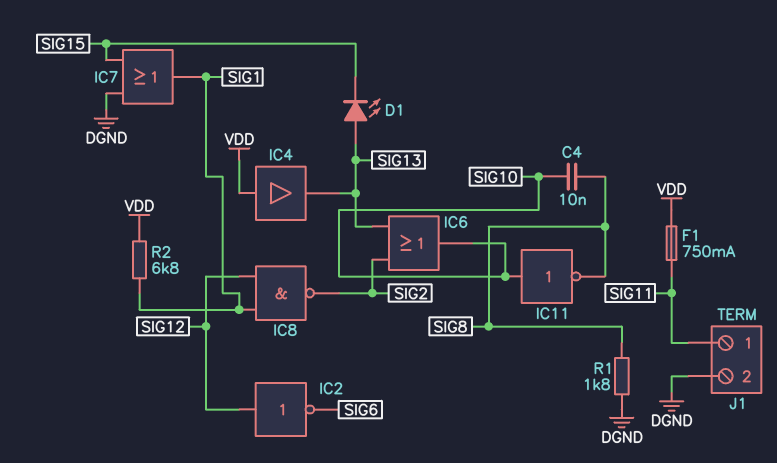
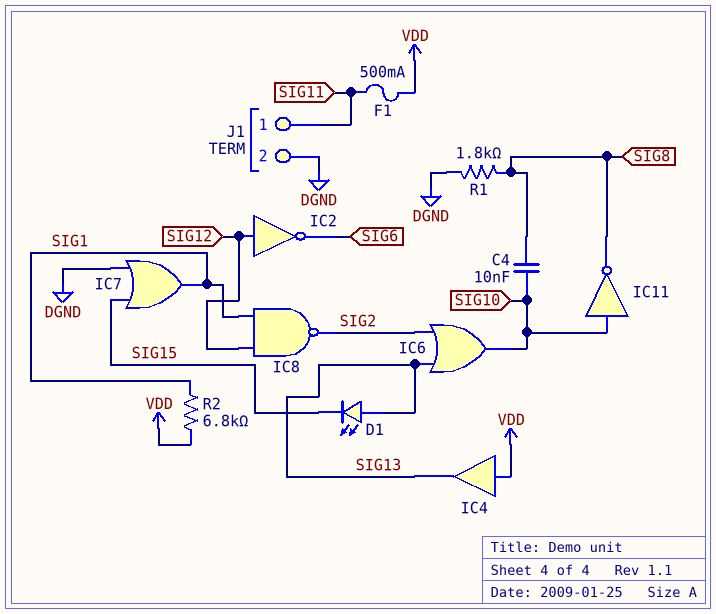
F1: 750mA (SIG11, VDD) -> 500mA (SIG11, VDD)

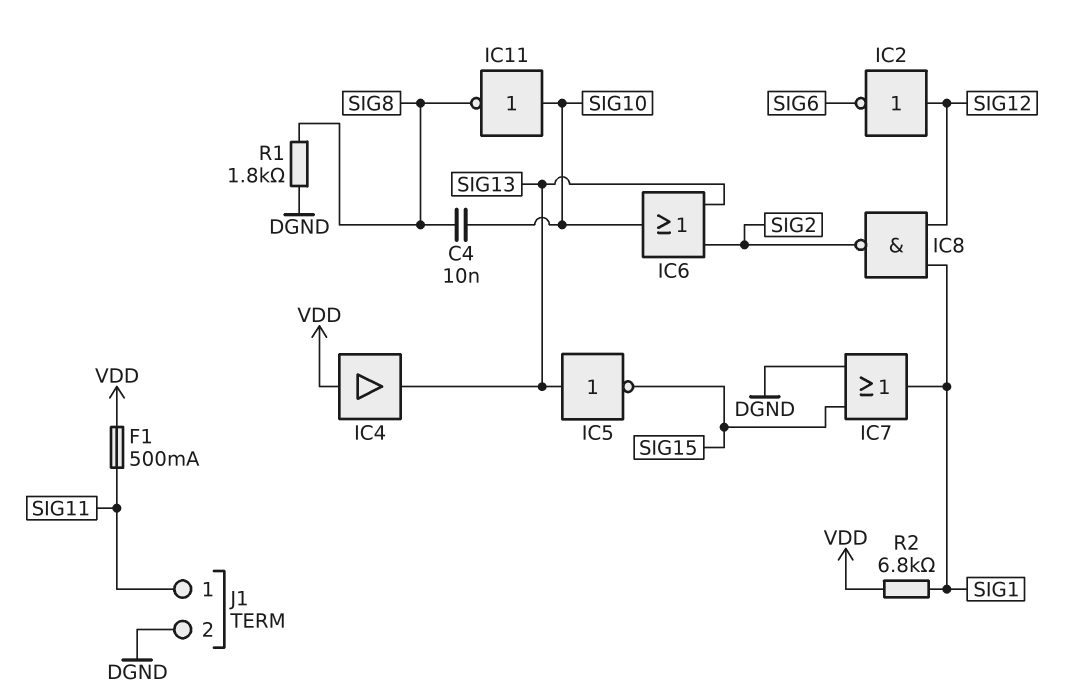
D1: LED (A SIG13, K SIG15) -> none
IC5: none -> NOT (in SIG13, out SIG15)

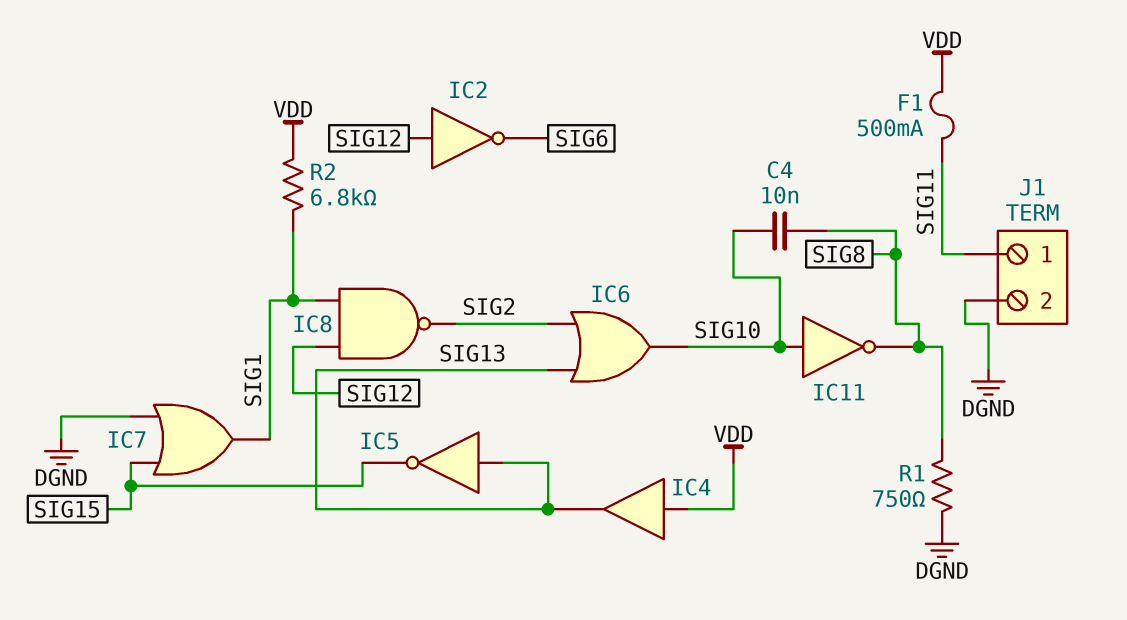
R1: 1.8k (DGND, SIG8) -> 750 (DGND, SIG8)

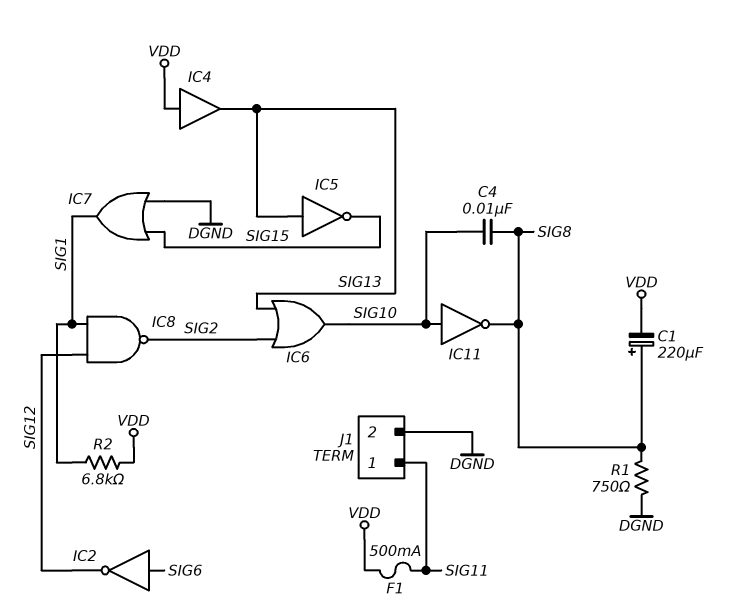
C1: none -> 220uF (plus SIG8, minus VDD)
IC2: NOT (in SIG12, out SIG6) -> NOT (in SIG6, out SIG12)

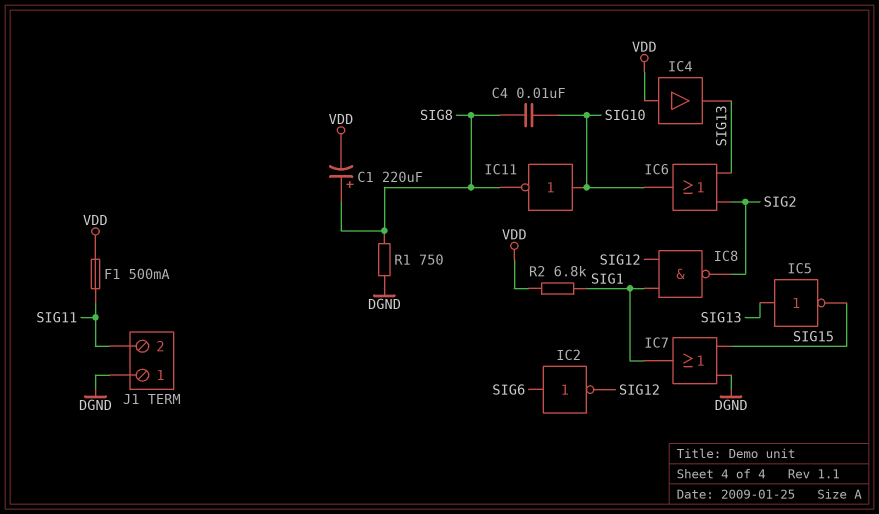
J1 pin 1: SIG11 -> DGND
J1 pin 2: DGND -> SIG11

